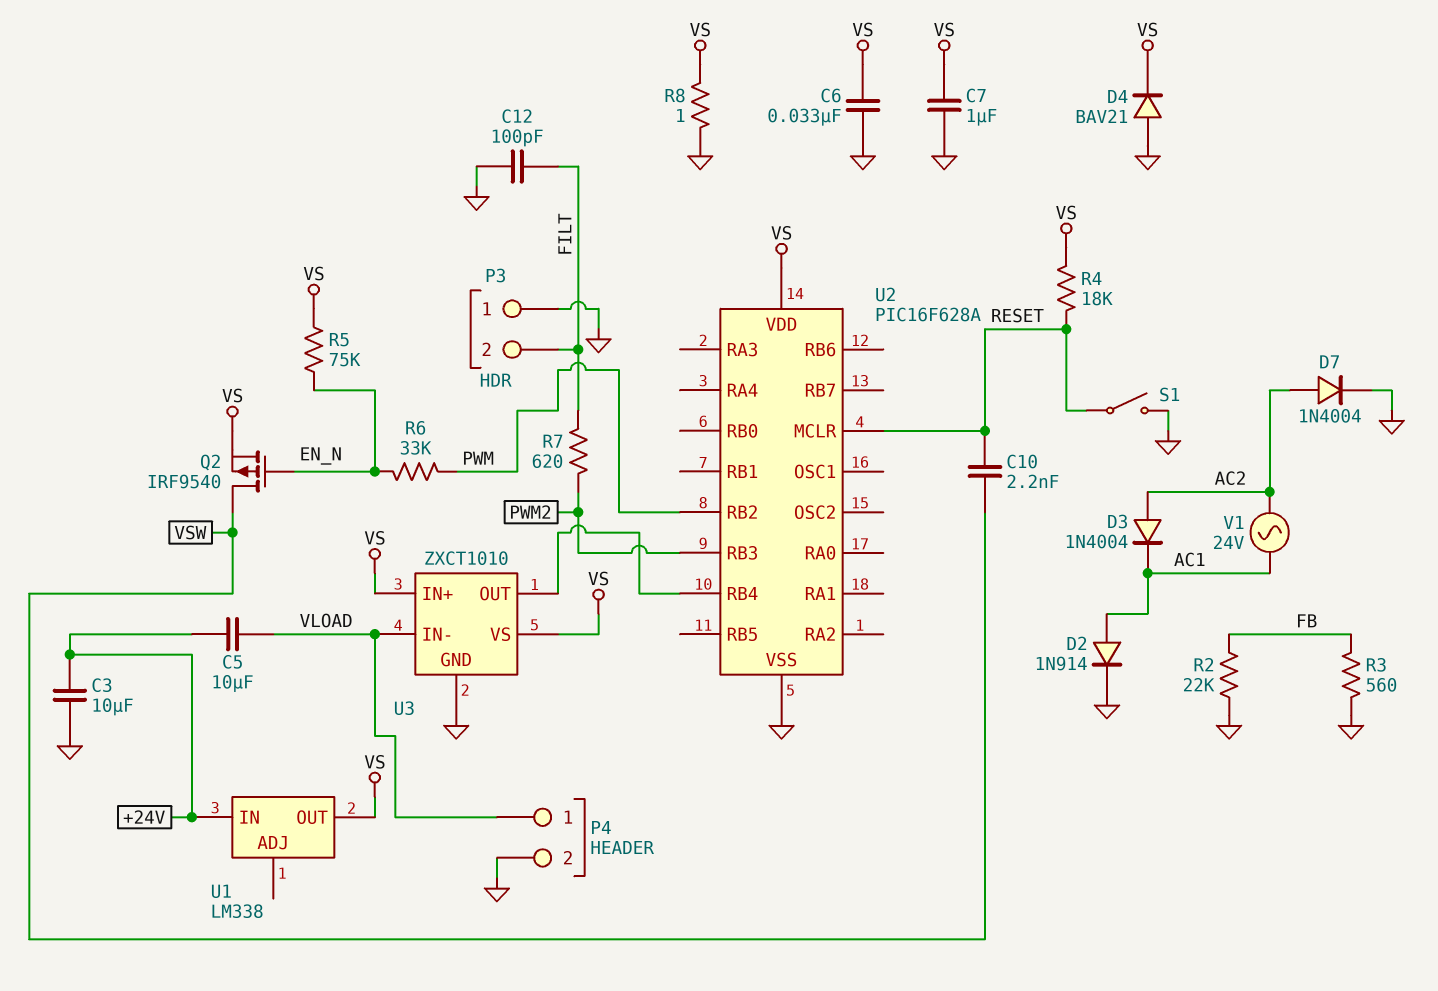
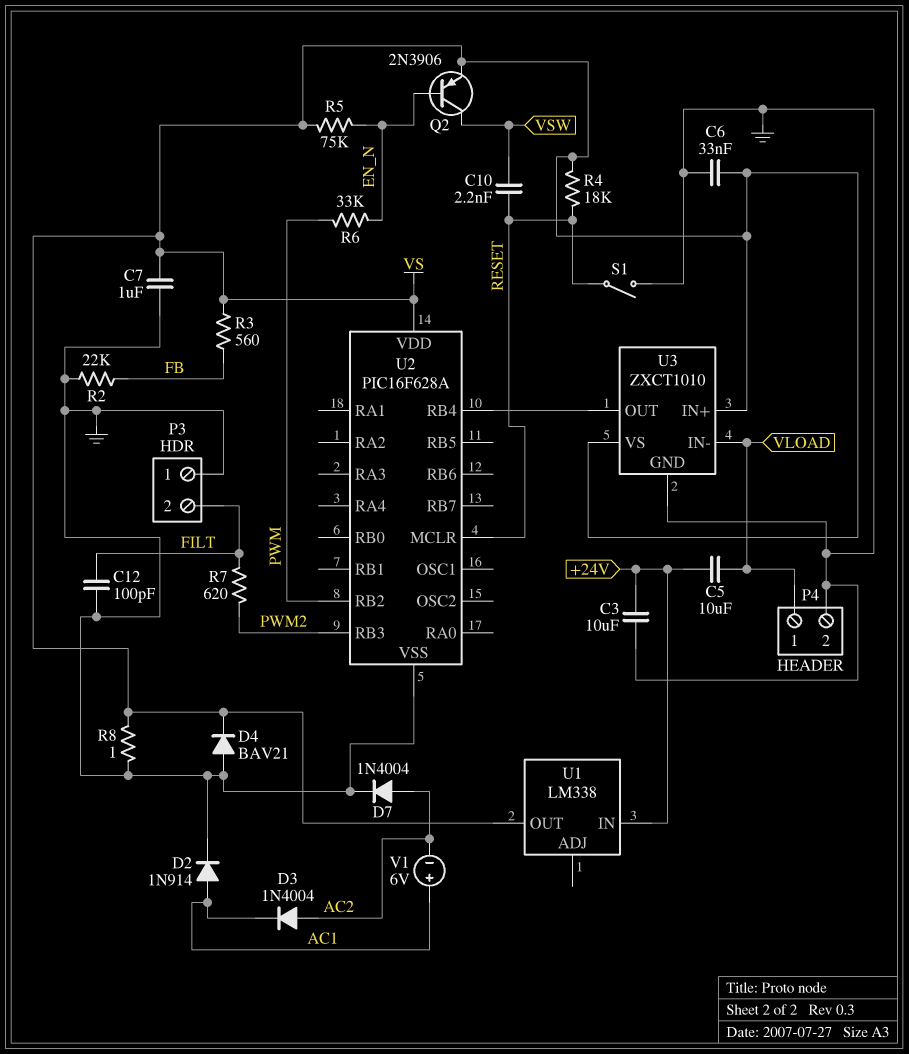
Q2: PMOS IRF9540 (G EN_N, D VSW, S VS) -> PNP 2N3906 (B EN_N, C VSW, E VS)
R3: 560 (FB, GND) -> 560 (FB, VS)
V1: AC 24V (AC1, AC2) -> 6V (plus AC1, minus AC2)

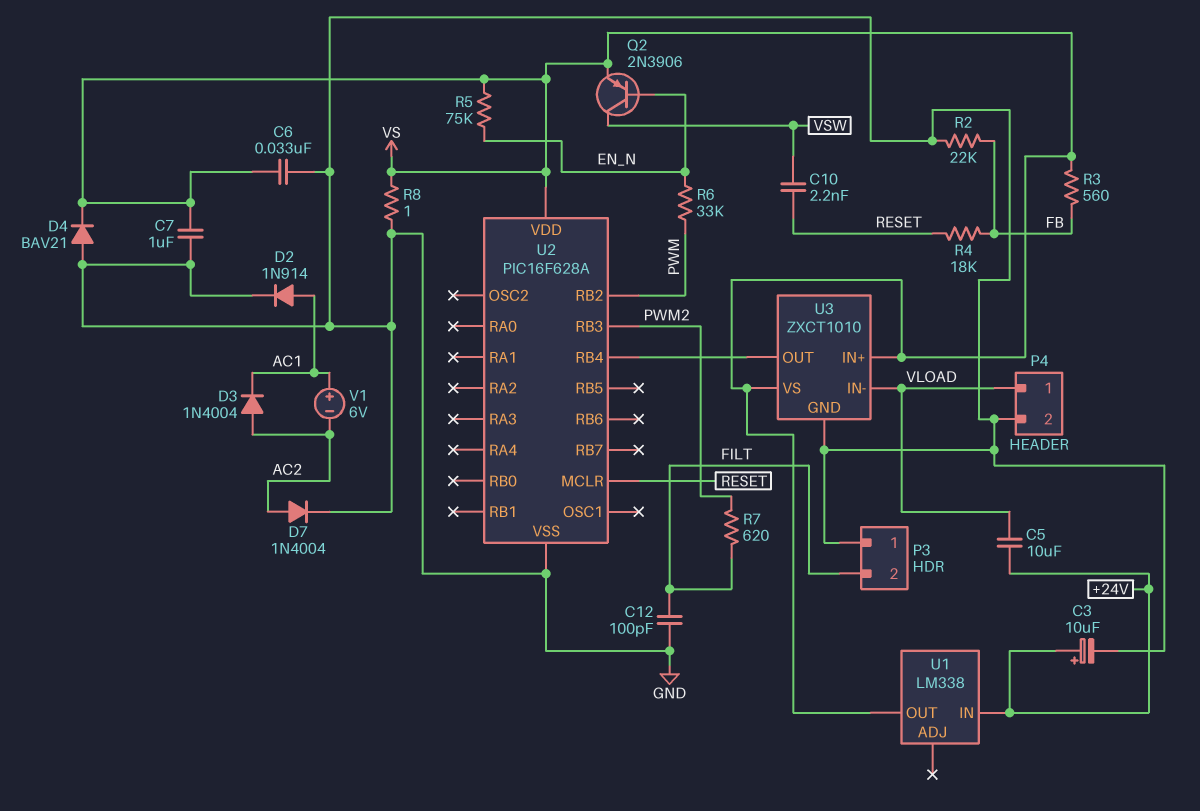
C3: 10uF (+24V, GND) -> 10uF (plus +24V, minus GND)
R4: 18k (RESET, VS) -> 18k (FB, RESET)
S1: switch (GND, RESET) -> none

